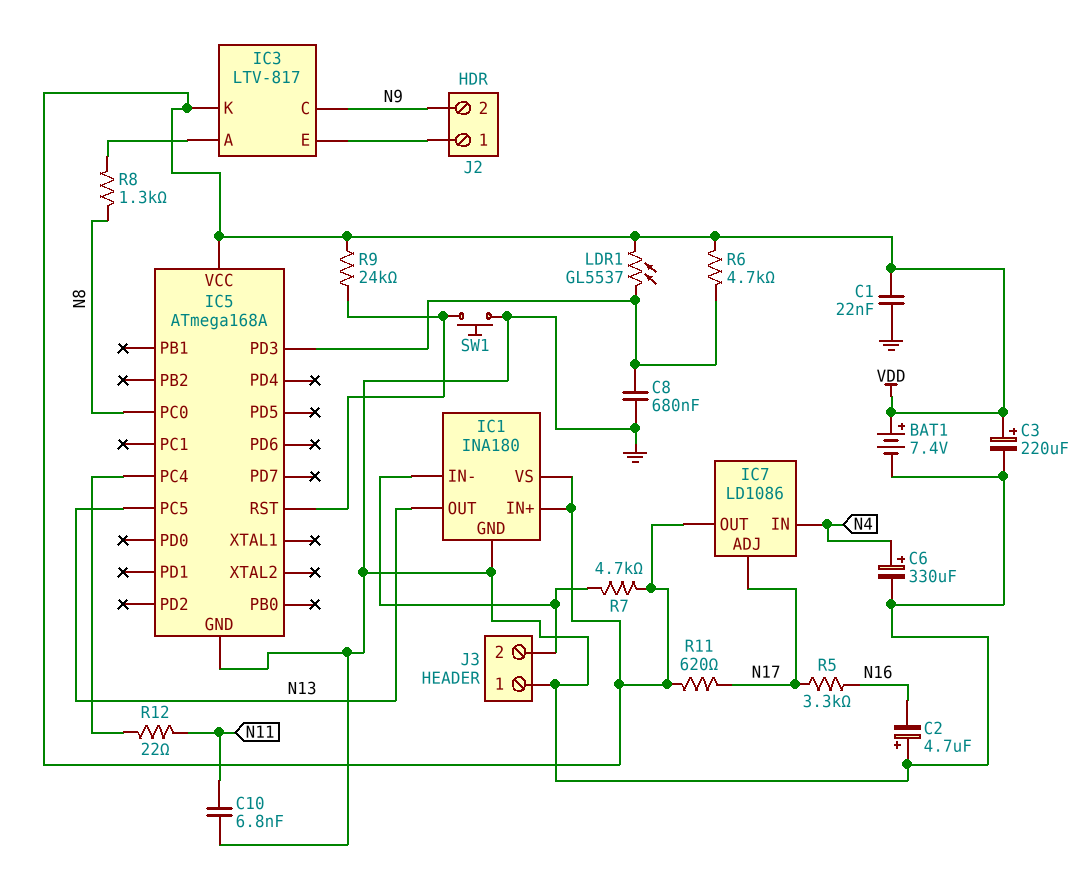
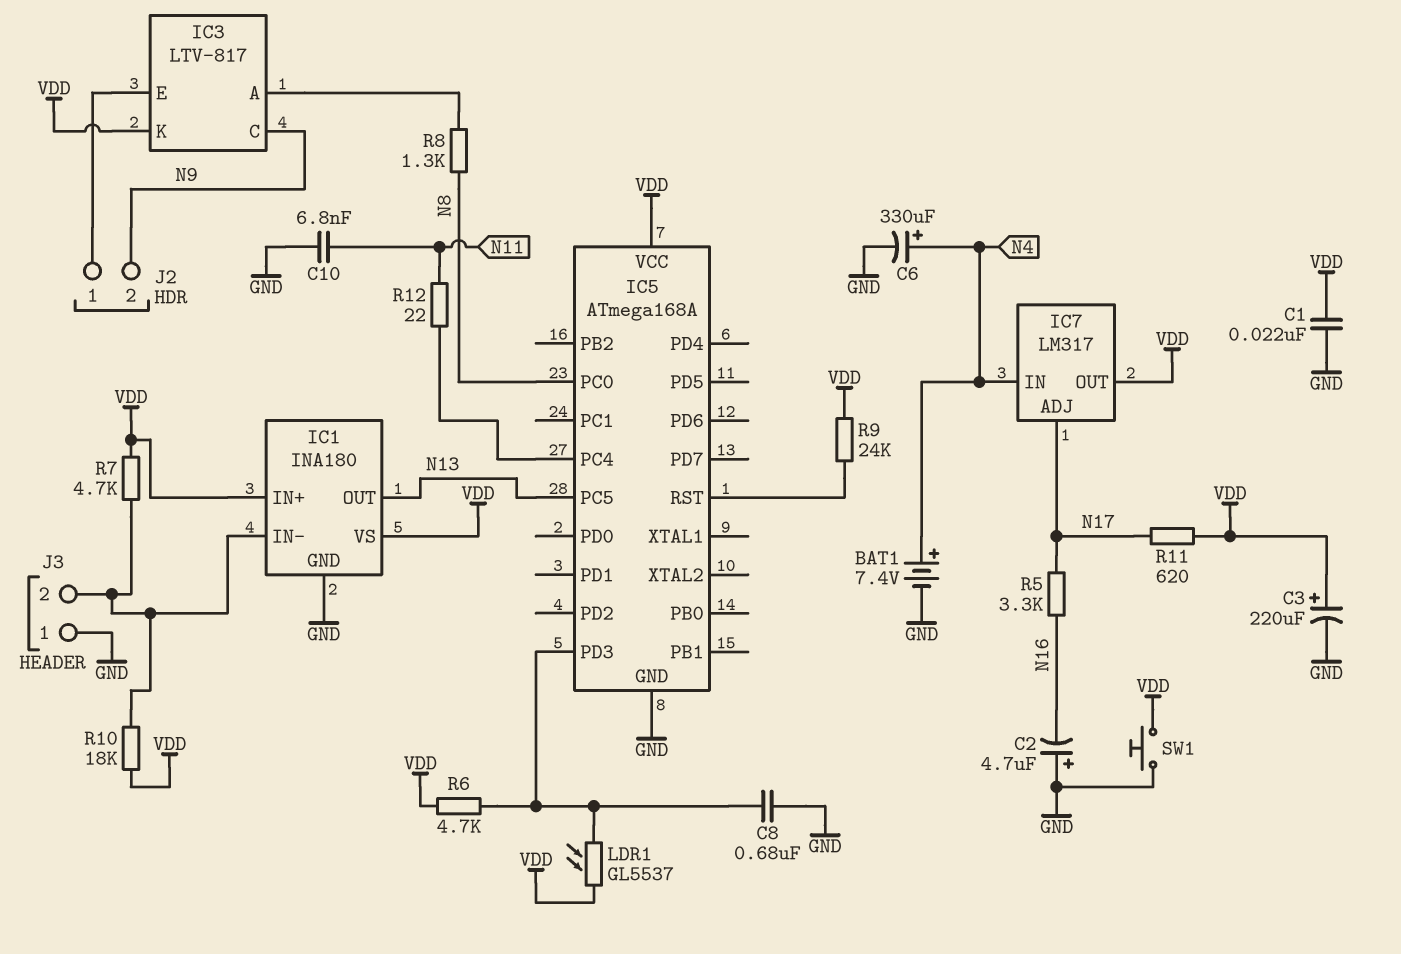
BAT1: 7.4V (plus VDD, minus GND) -> 7.4V (plus N4, minus GND)
IC7: LD1086 -> LM317
R10: none -> 18k (IC1/IN-, VDD)
SW1: button (GND, IC5/RST) -> button (GND, VDD)

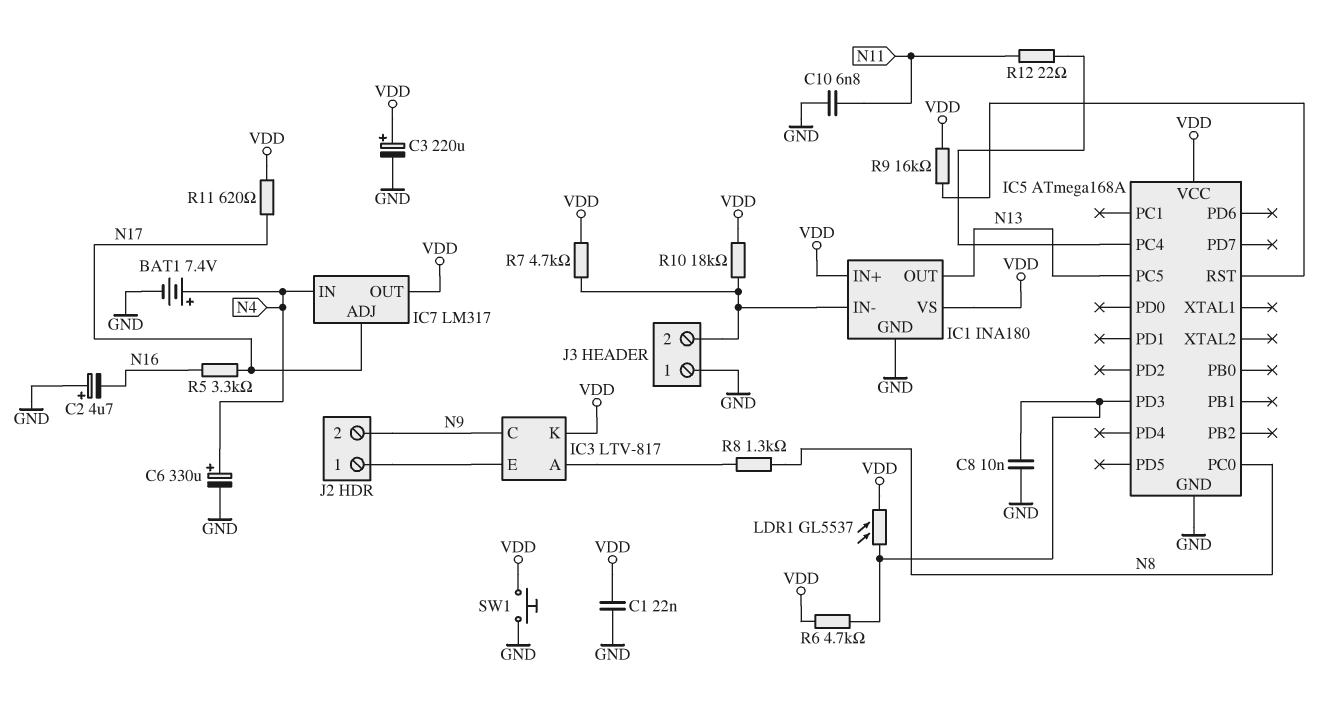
C8: 680nF (GND, IC5/PD3) -> 10nF (GND, IC5/PD3)
R9: 24k (IC5/RST, VDD) -> 16k (IC5/RST, VDD)

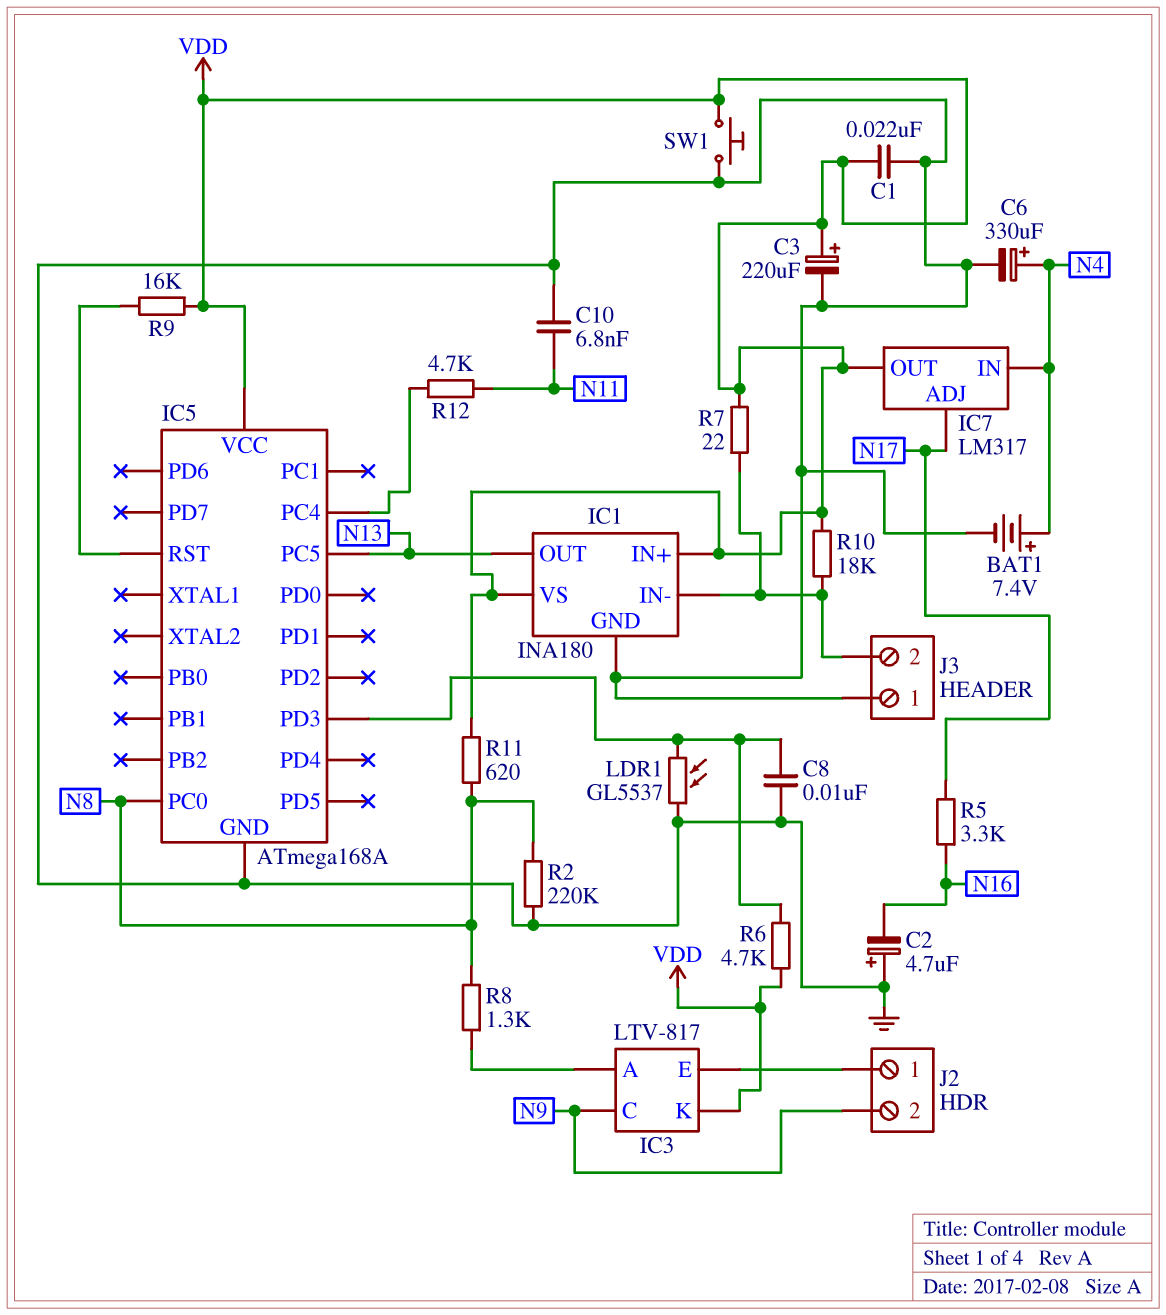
LDR1: GL5537 (IC5/PD3, VDD) -> GL5537 (GND, IC5/PD3)
R2: none -> 220k (GND, N8)
R7: 4.7k (IC1/IN-, VDD) -> 22 (IC1/IN-, VDD)
R11: 620 (N17, VDD) -> 620 (N8, VDD)
R12: 22 (IC5/PC4, N11) -> 4.7k (IC5/PC4, N11)

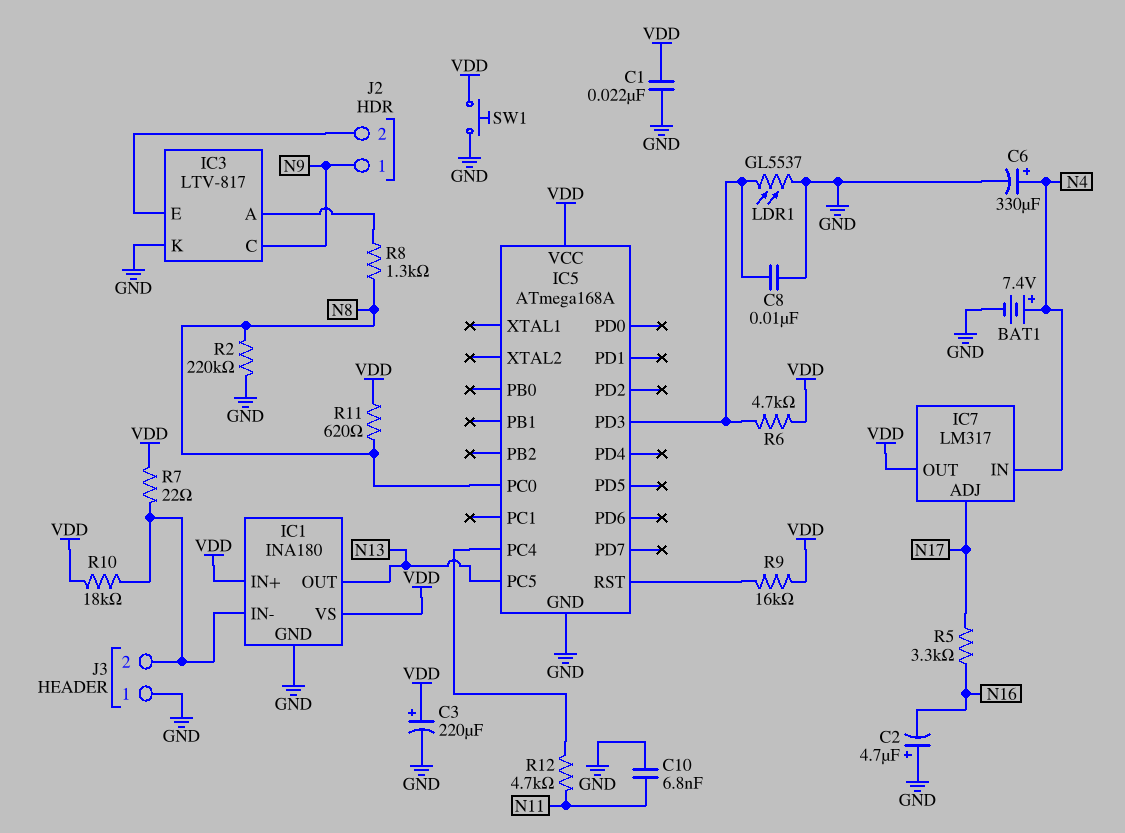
IC3 pin K: VDD -> GND
J2 pin 1: IC3/E -> N9
J2 pin 2: N9 -> IC3/E

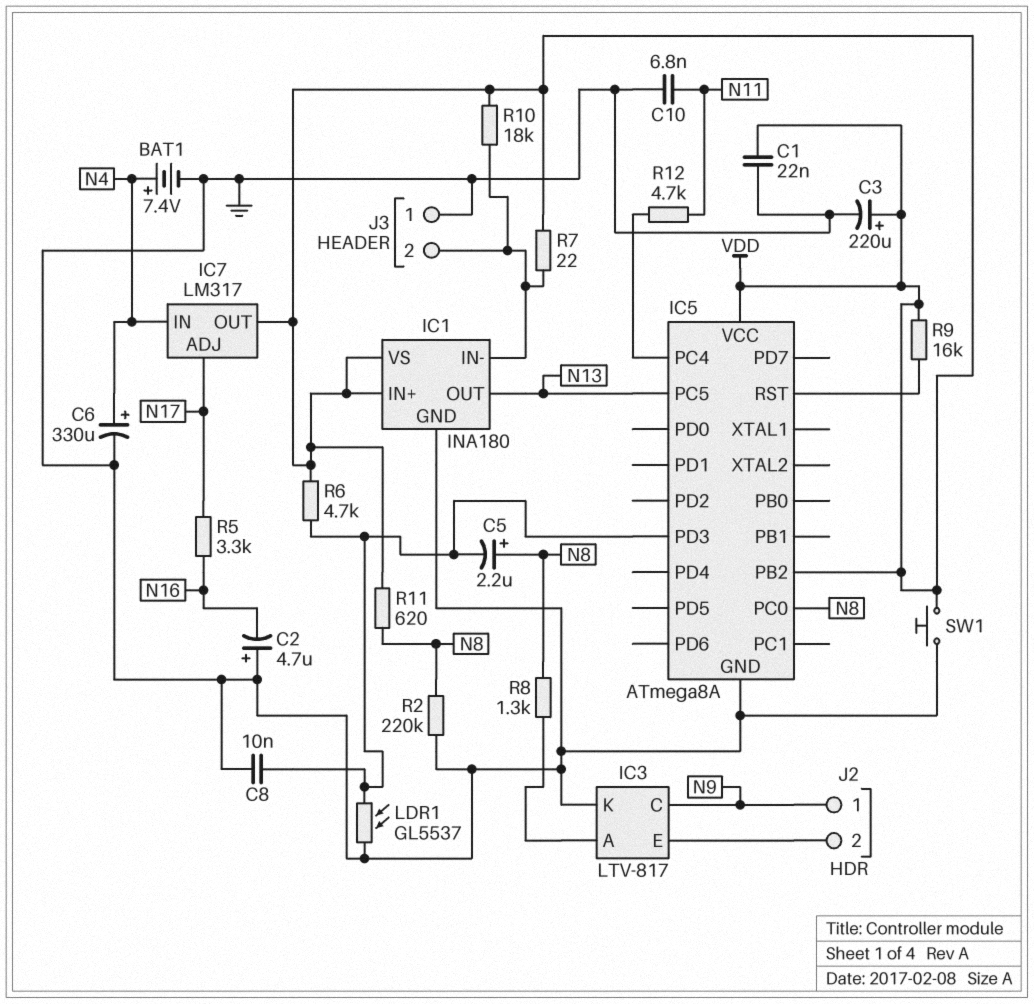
C5: none -> 2.2uF (plus N8, minus IC5/PD3)
IC5: ATmega168A -> ATmega8A
IC5 pin PB2: none -> VDD

